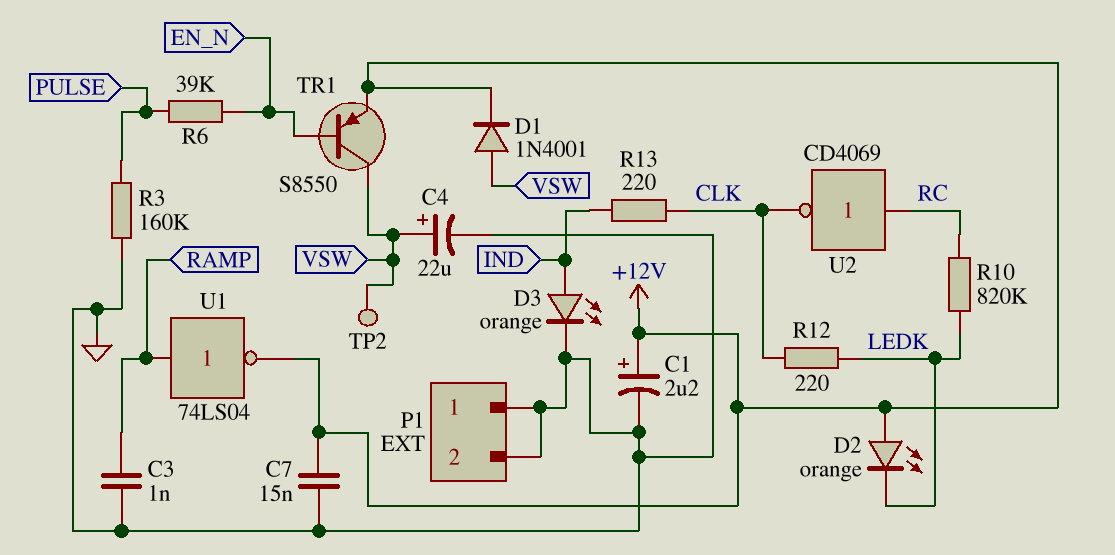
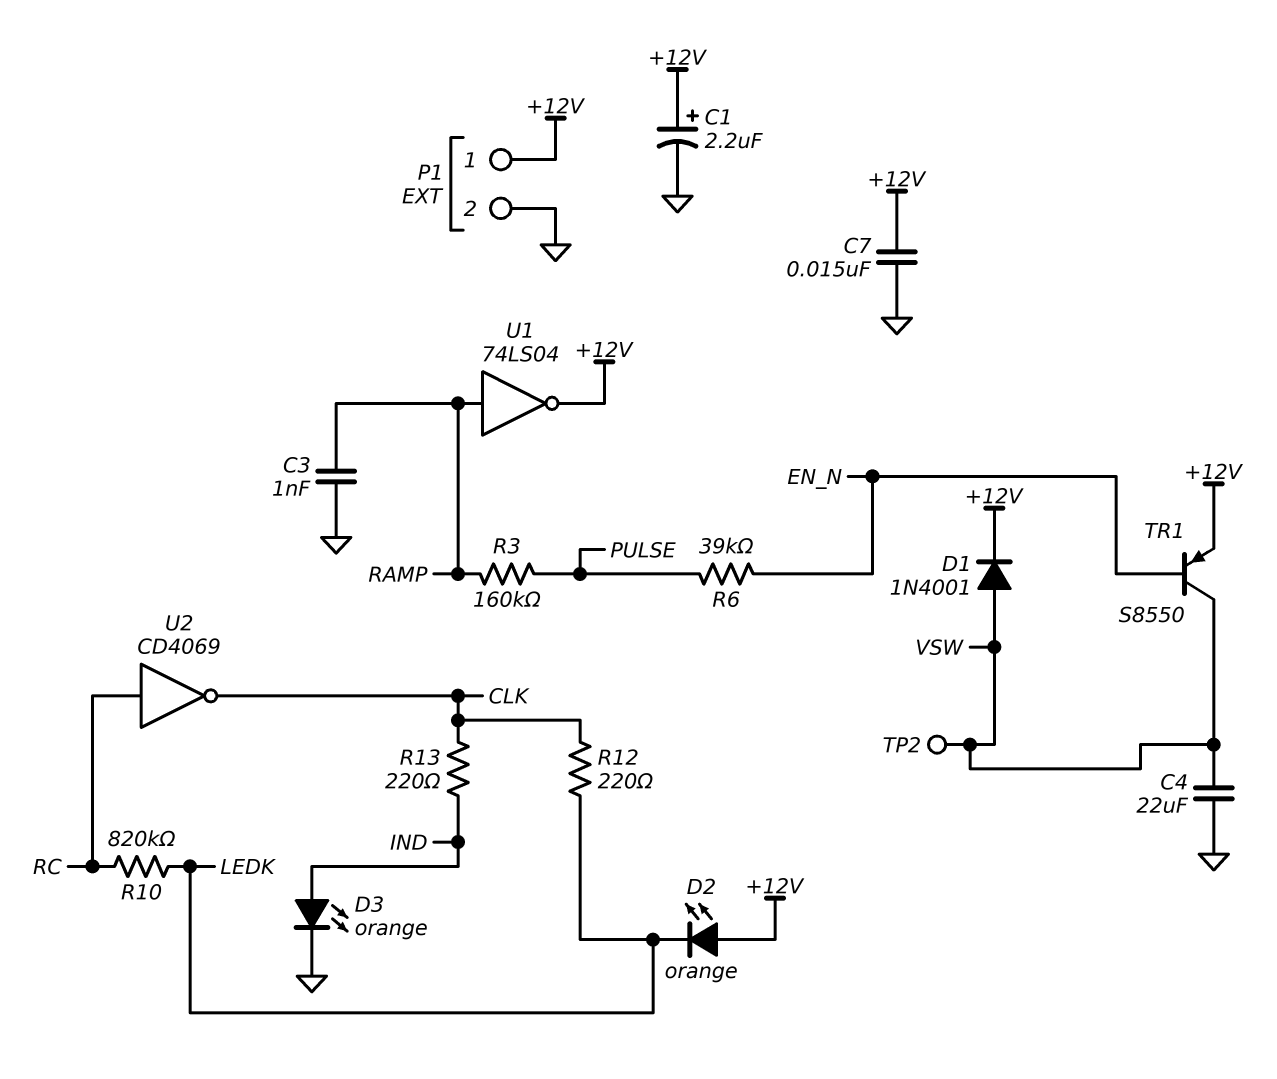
C4: 22uF (plus VSW, minus GND) -> 22uF (GND, VSW)
P1 pin 1: GND -> +12V
R3: 160k (GND, PULSE) -> 160k (PULSE, RAMP)

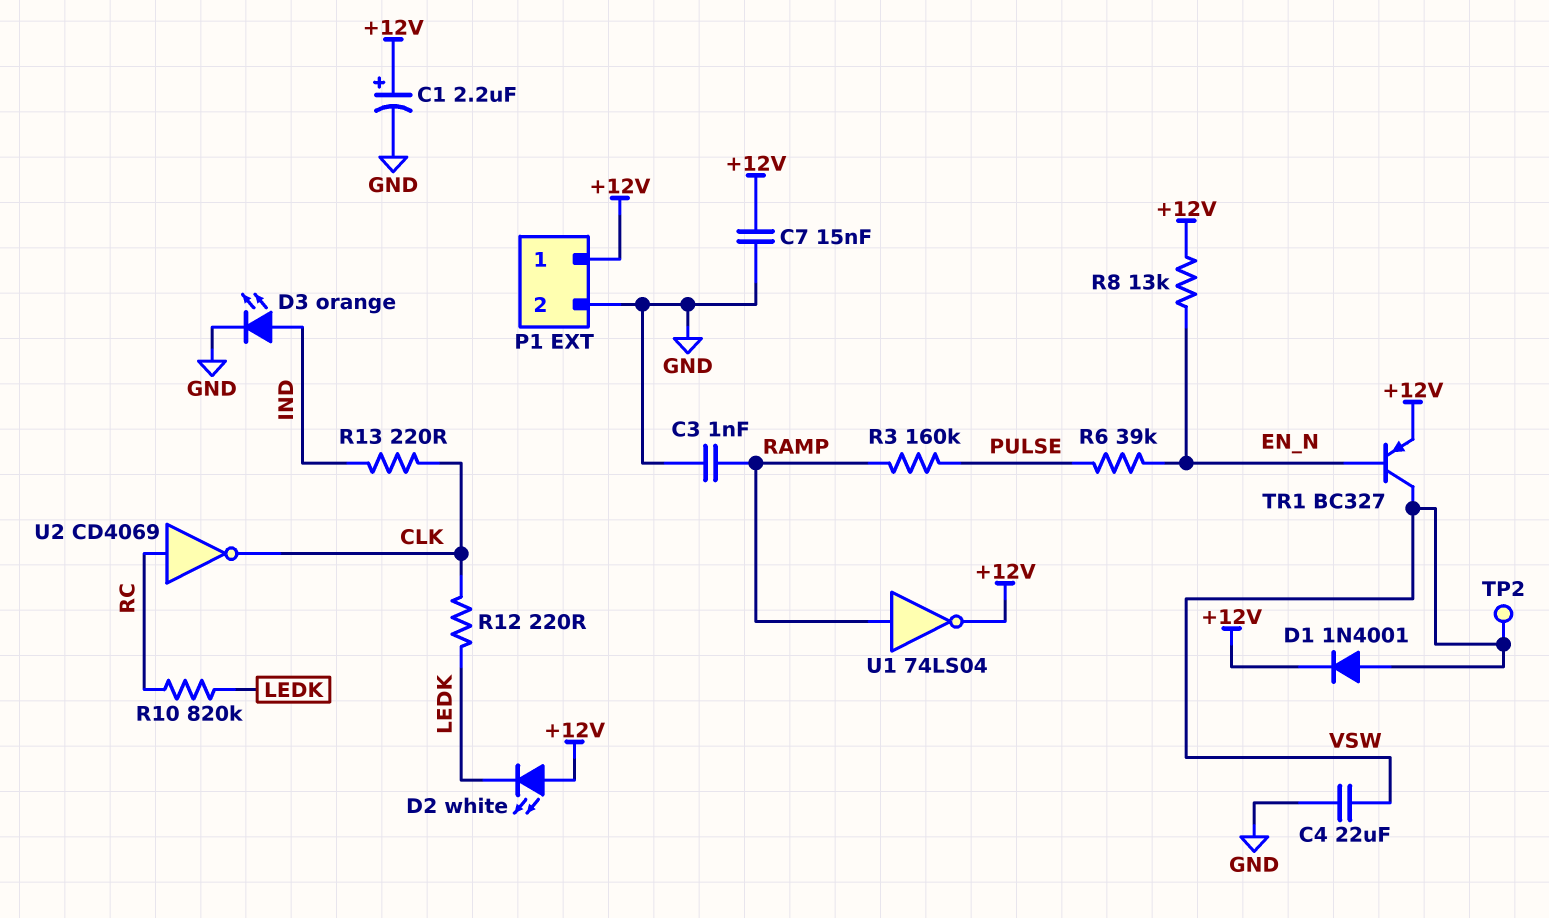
D2: LED orange (A +12V, K LEDK) -> LED white (A +12V, K LEDK)
R8: none -> 13k (+12V, EN_N)
TR1: PNP S8550 (B EN_N, C VSW, E +12V) -> PNP BC327 (B EN_N, C VSW, E +12V)

